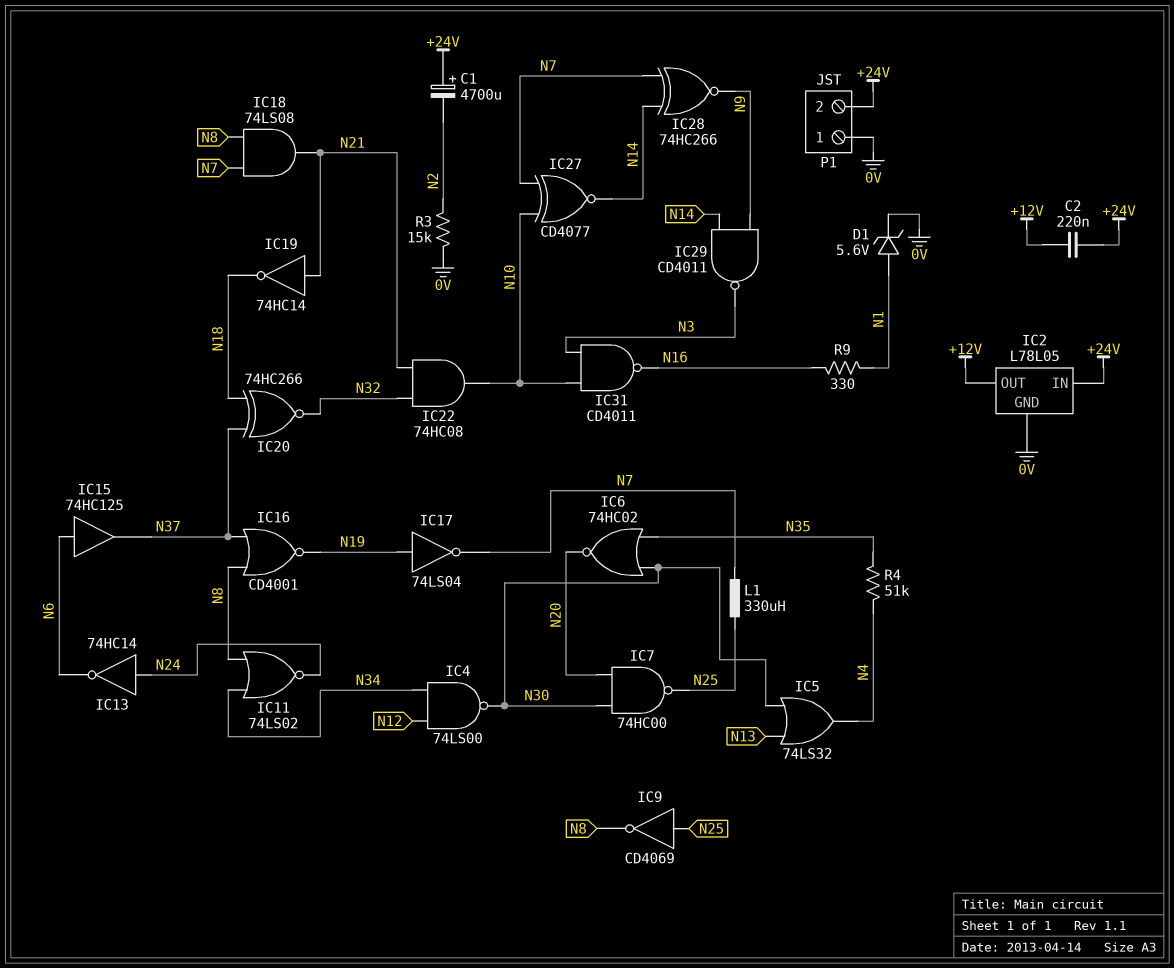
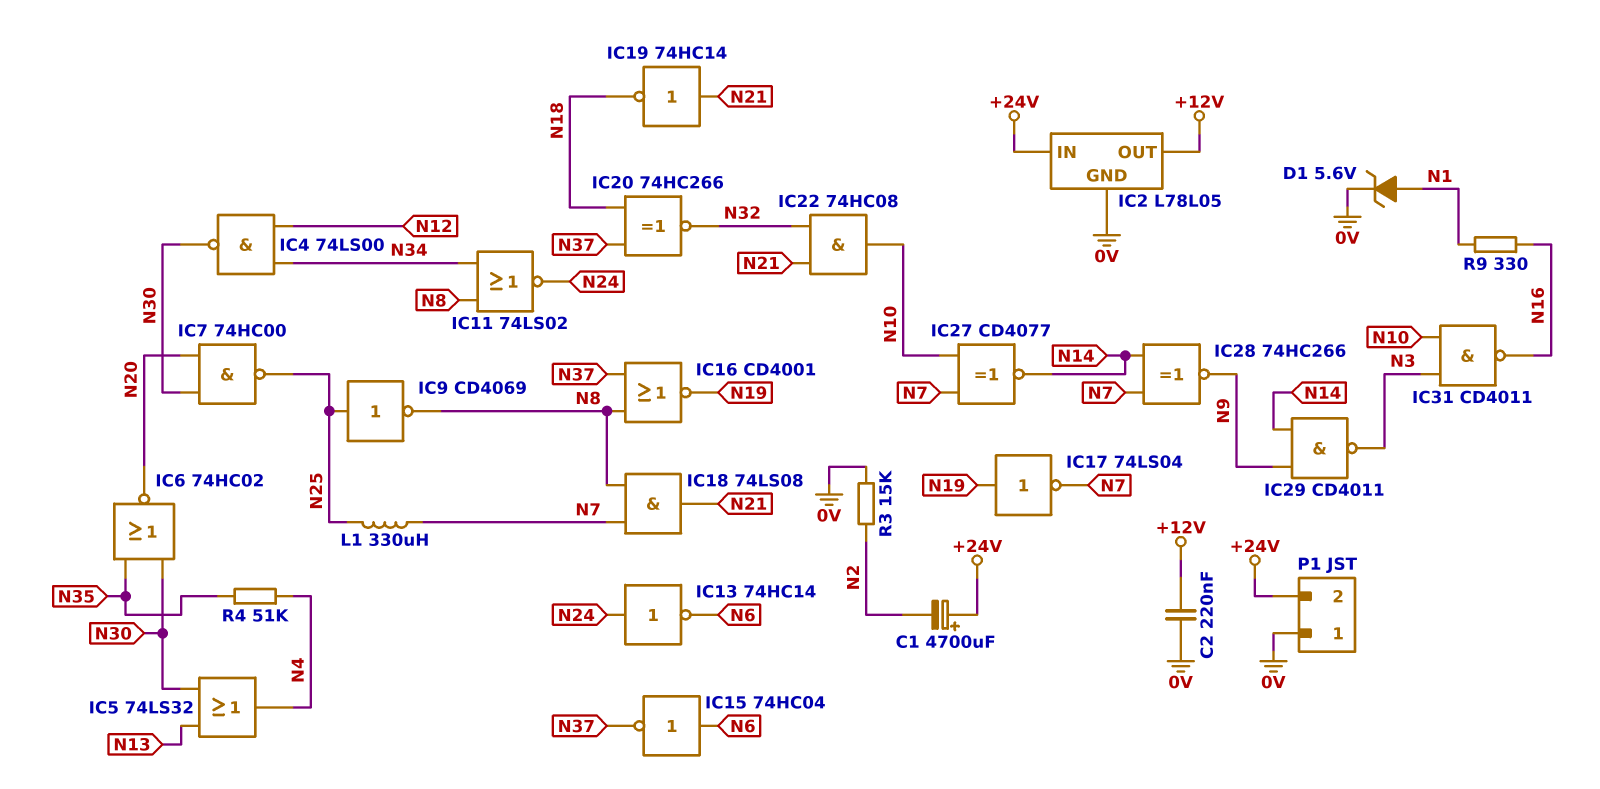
C2: 220nF (+12V, +24V) -> 220nF (+12V, 0V)
IC15: buffer 74HC125 (in N6, out N37) -> NOT 74HC04 (in N6, out N37)

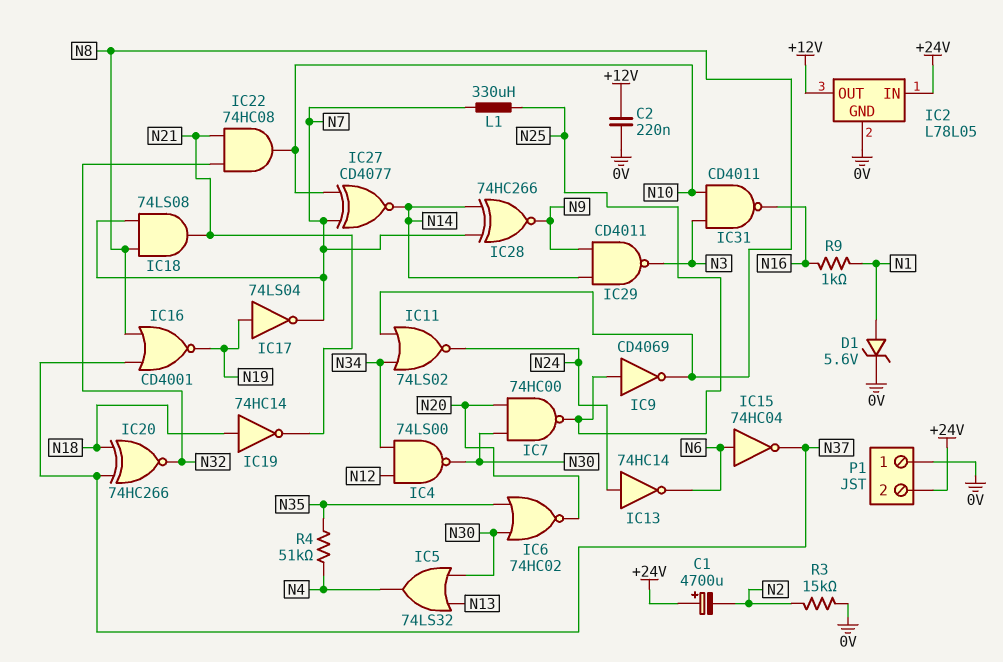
IC19: NOT 74HC14 (in N21, out N18) -> NOT 74HC14 (in N18, out N21)
R9: 330 (N1, N16) -> 1k (N1, N16)

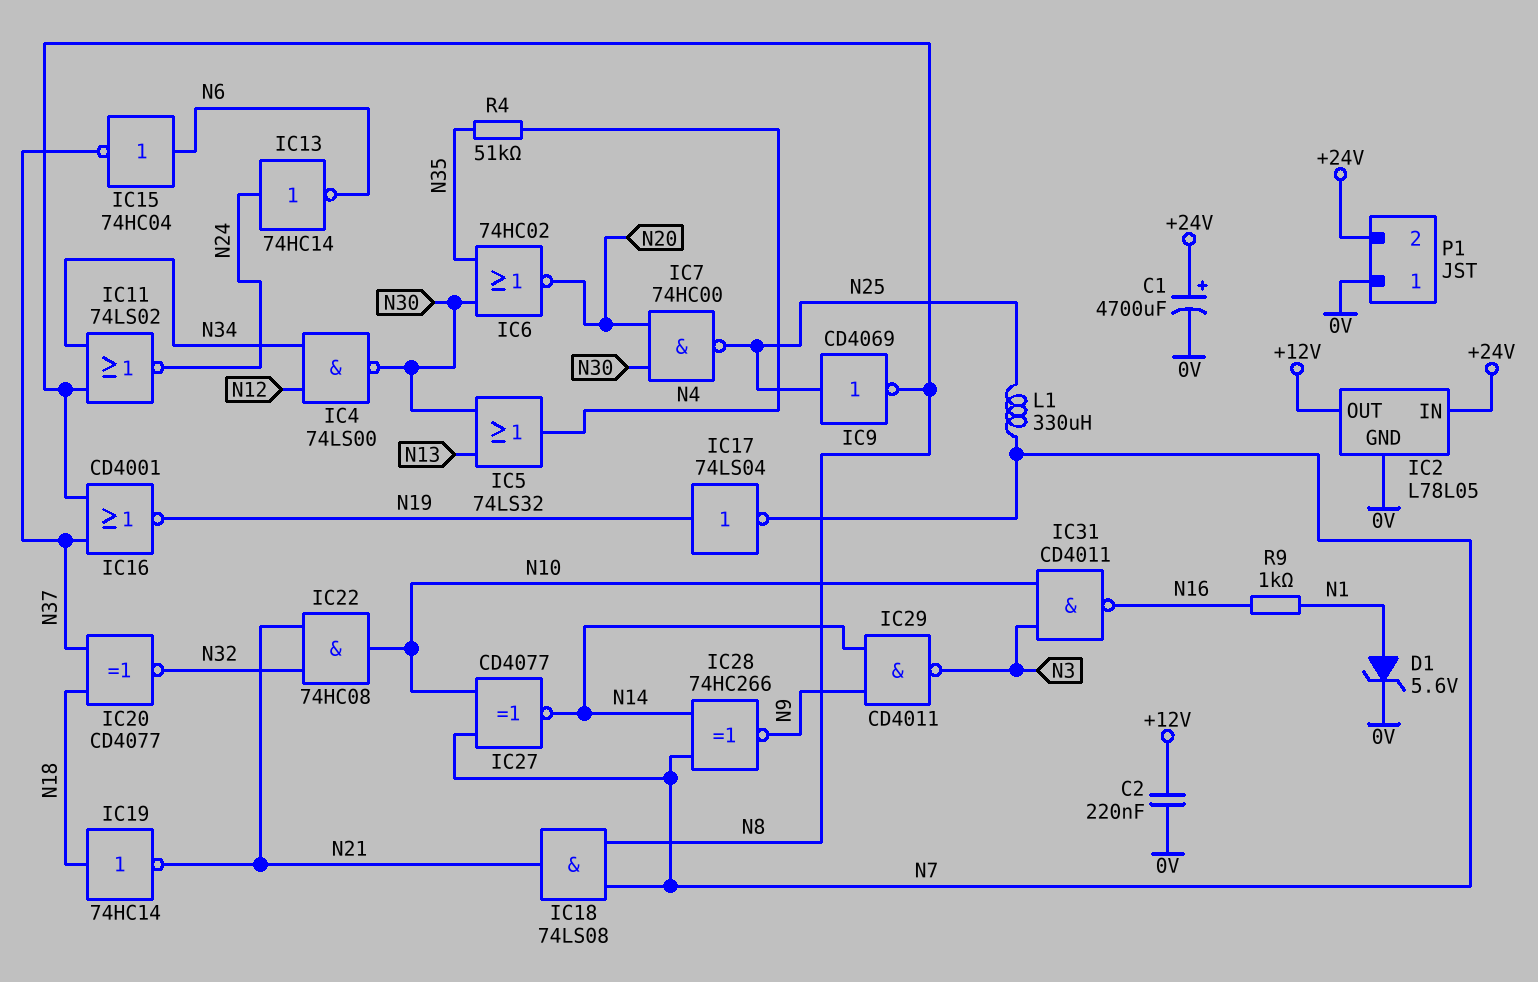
C1: 4700uF (plus +24V, minus N2) -> 4700uF (plus +24V, minus 0V)
IC20: XNOR 74HC266 (in N18, in N37, out N32) -> XNOR CD4077 (in N18, in N37, out N32)
R3: 15k (0V, N2) -> none

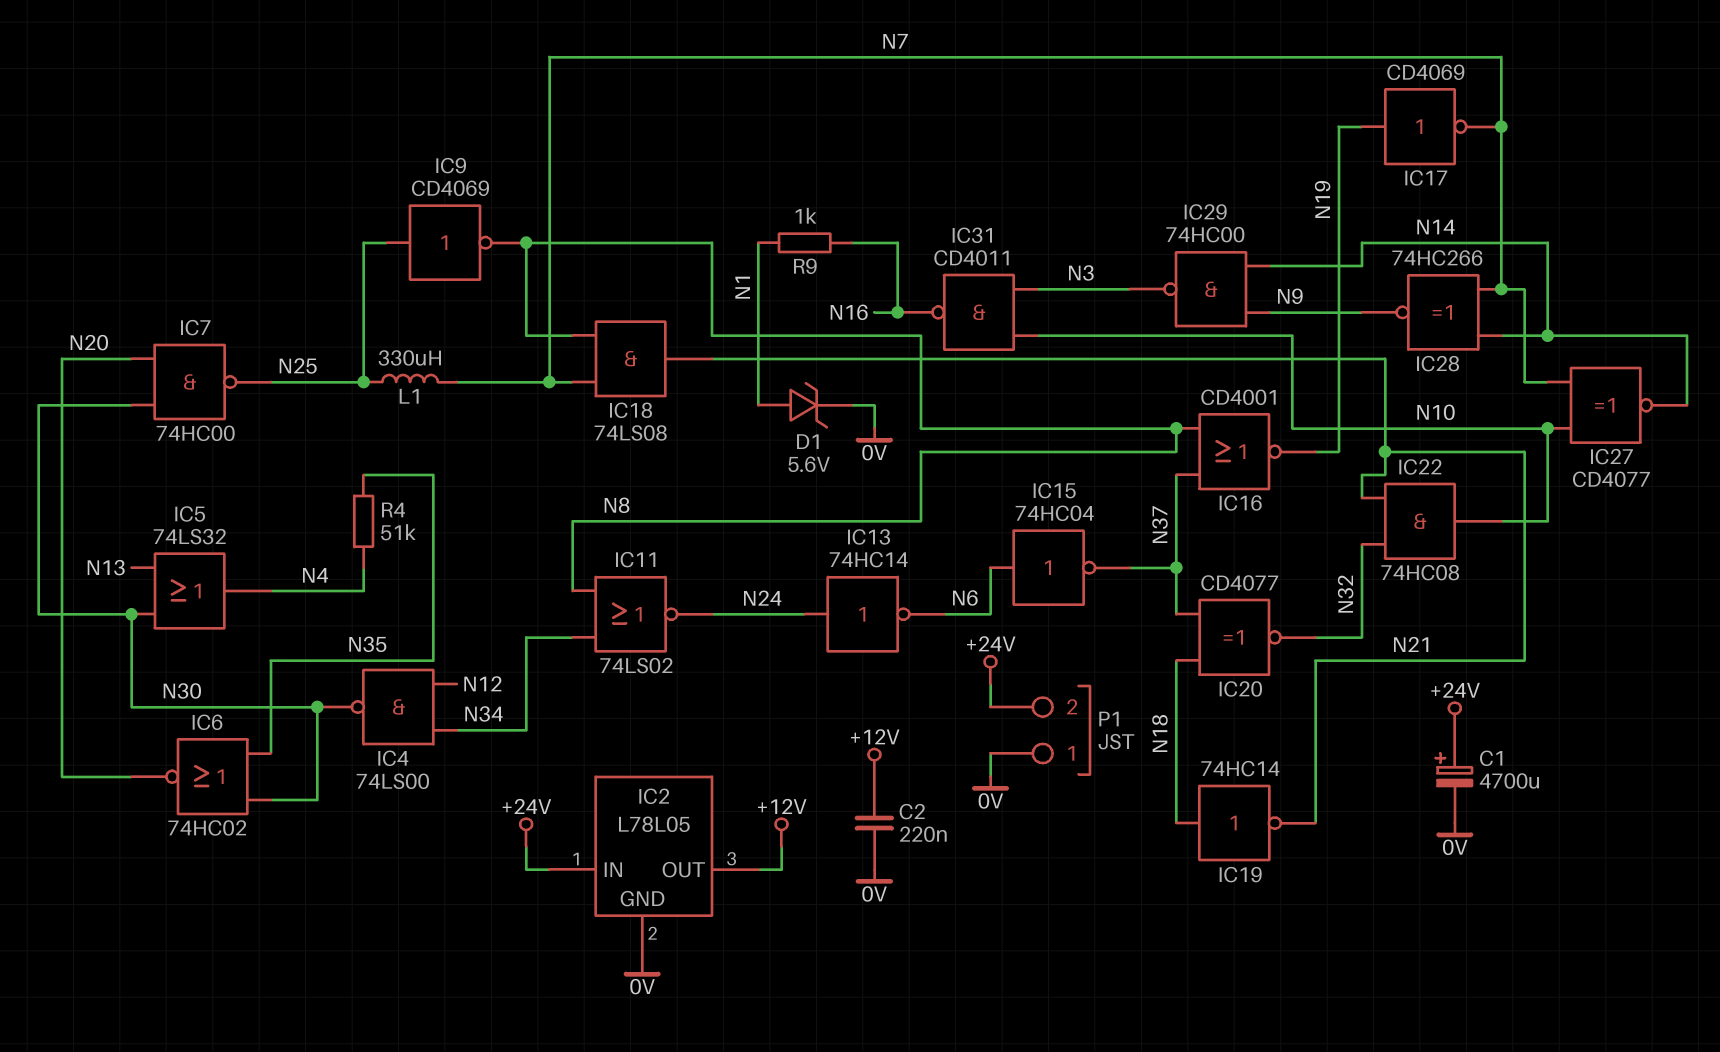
IC17: NOT 74LS04 (in N19, out N7) -> NOT CD4069 (in N19, out N7)
IC29: NAND CD4011 (in N9, in N14, out N3) -> NAND 74HC00 (in N9, in N14, out N3)

